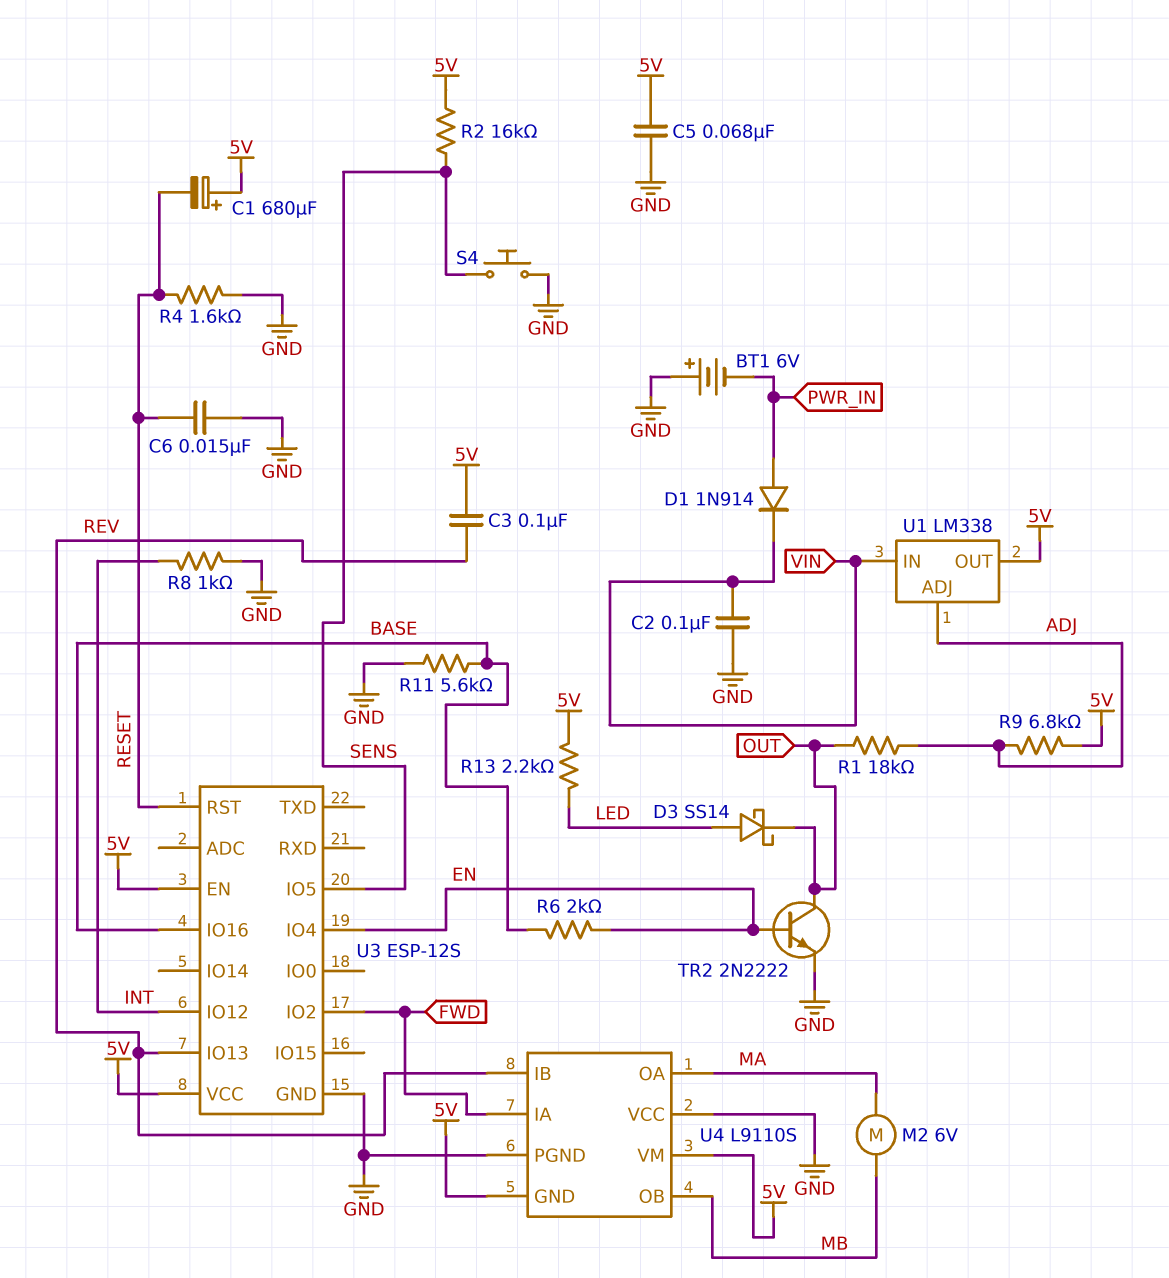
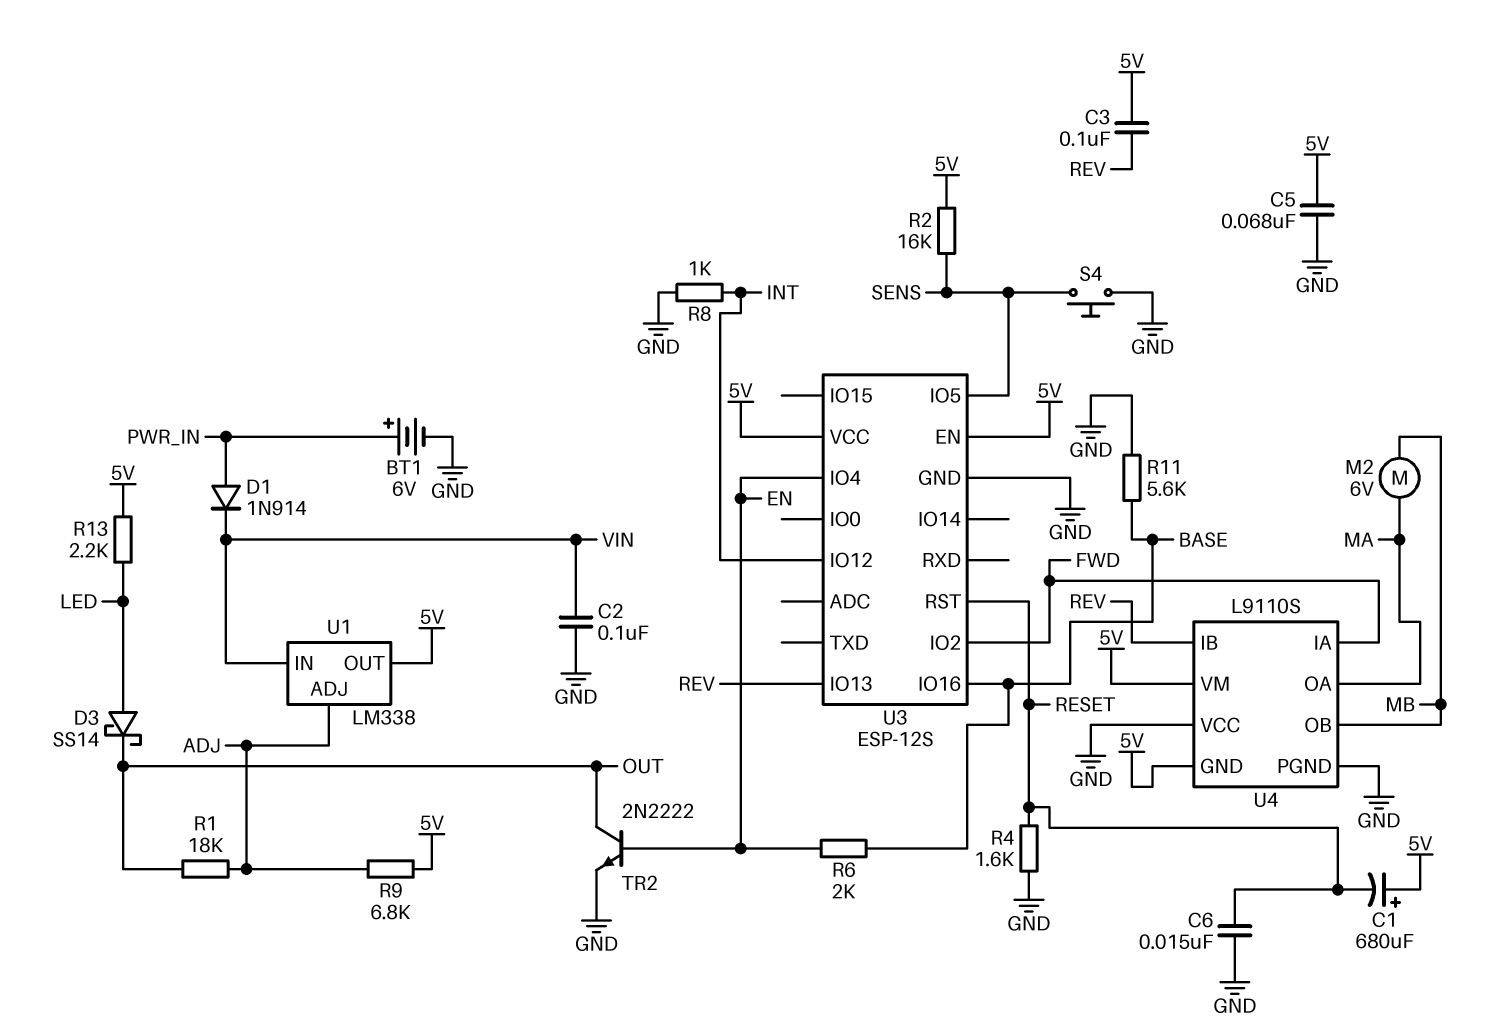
BT1: 6V (plus GND, minus PWR_IN) -> 6V (plus PWR_IN, minus GND)

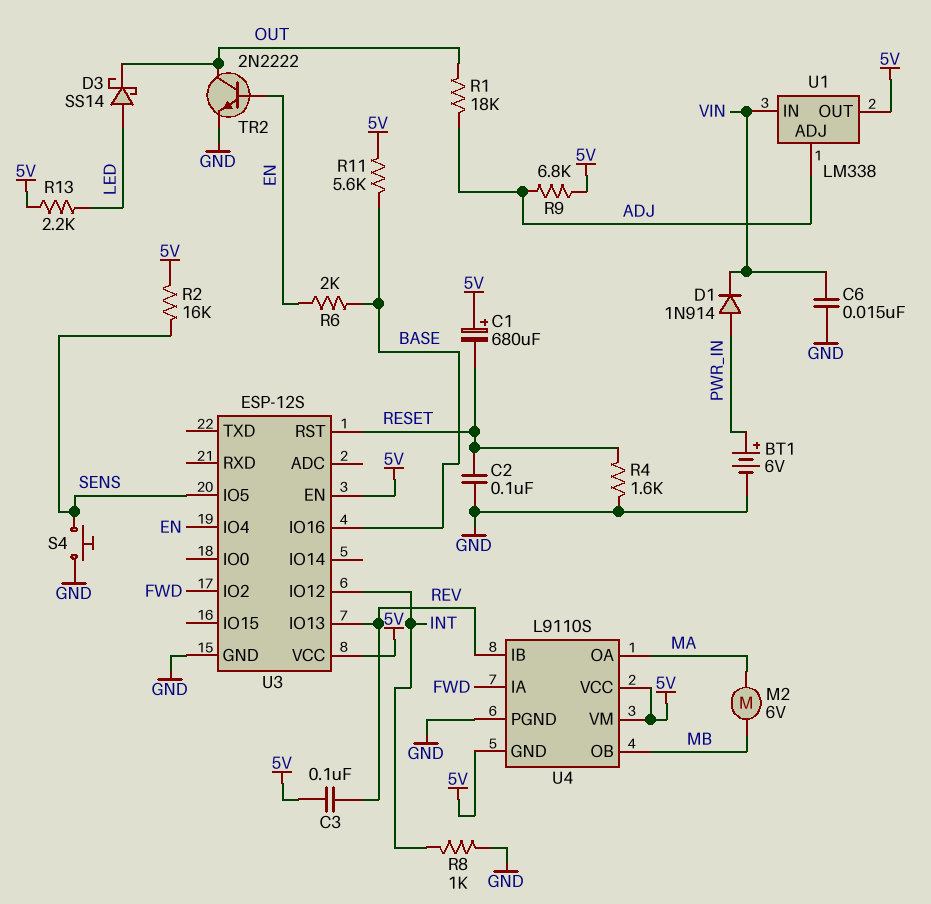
C2: 100nF (GND, VIN) -> 100nF (GND, RESET)
C5: 68nF (5V, GND) -> none
C6: 15nF (GND, RESET) -> 15nF (GND, VIN)
R11: 5.6k (BASE, GND) -> 5.6k (5V, BASE)
U4 pin VCC: GND -> 5V

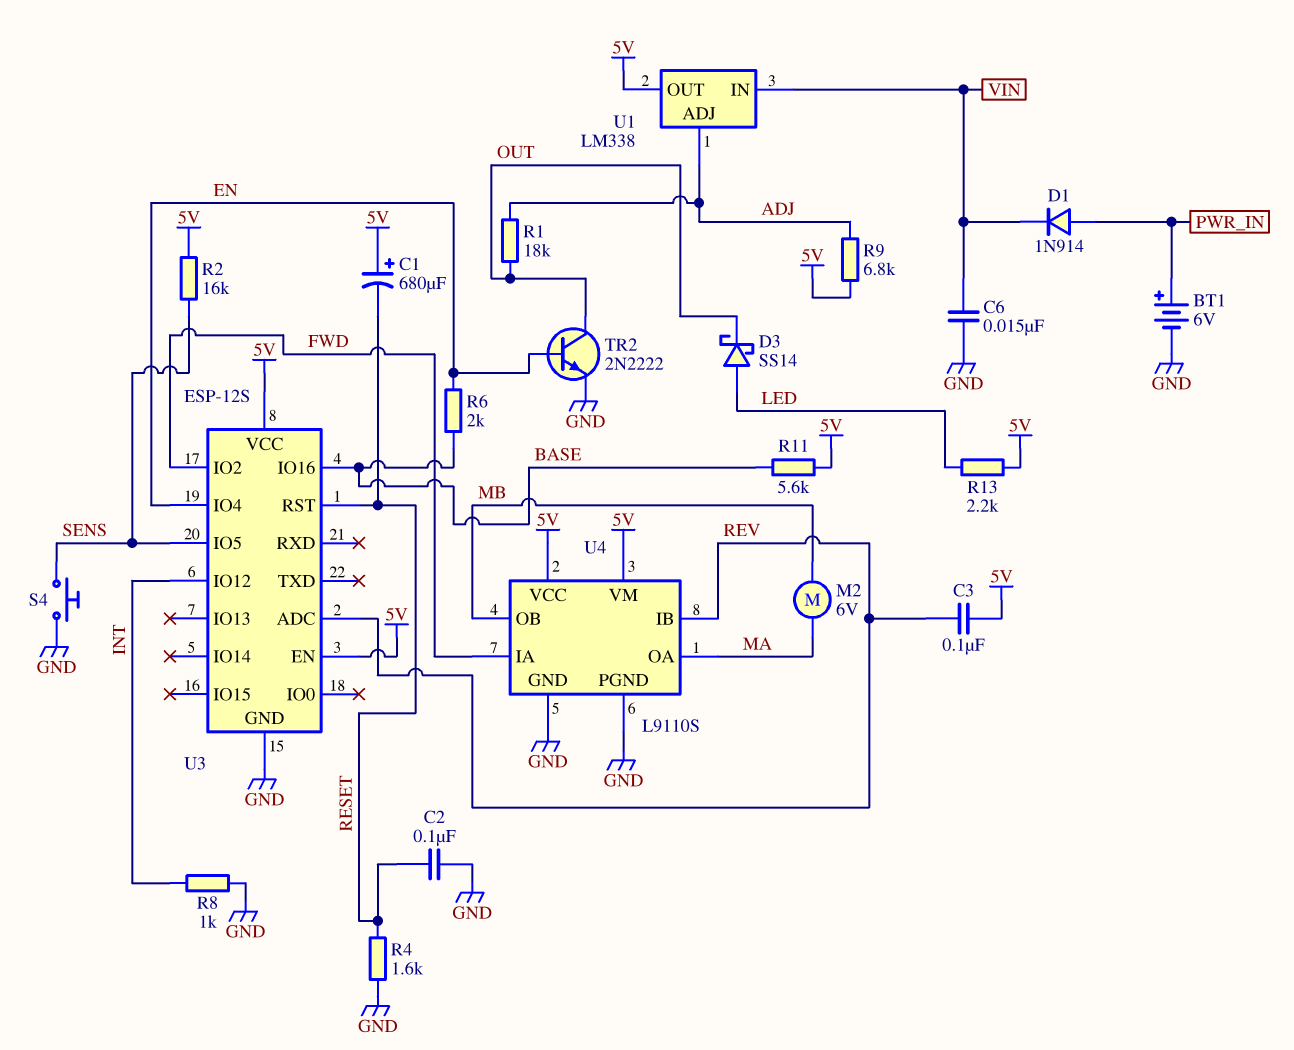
U3 pin ADC: none -> REV
U3 pin IO13: REV -> none
U4 pin GND: 5V -> GND

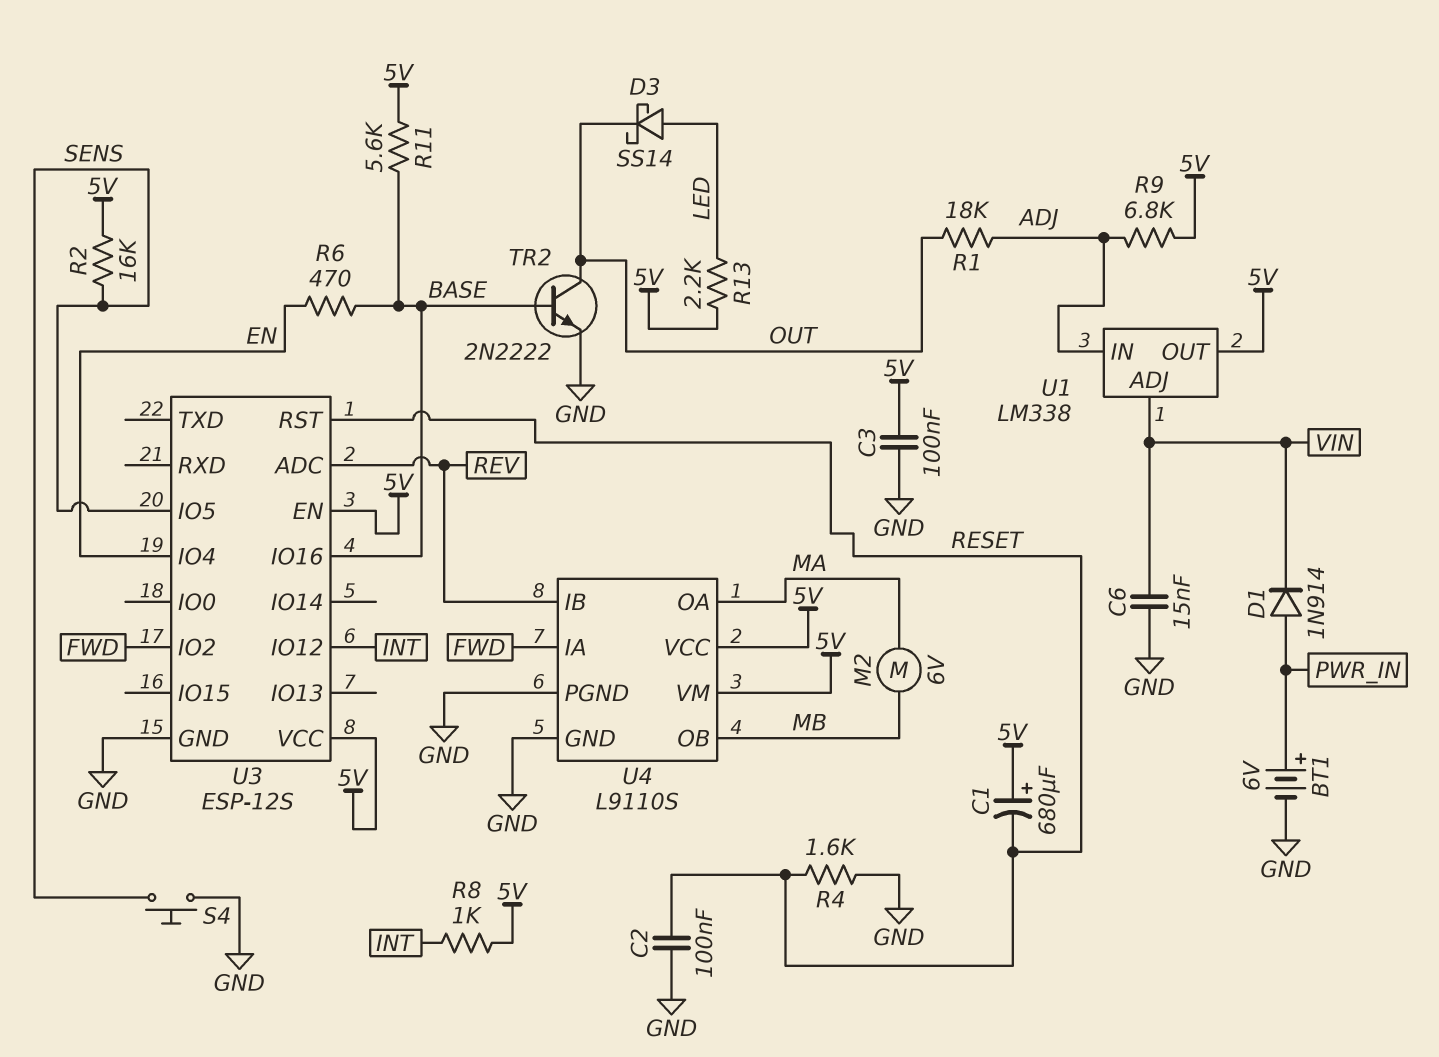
C3: 100nF (5V, REV) -> 100nF (5V, GND)
R6: 2k (BASE, EN) -> 470 (BASE, EN)
R8: 1k (GND, INT) -> 1k (5V, INT)
TR2: NPN 2N2222 (B EN, C OUT, E GND) -> NPN 2N2222 (B BASE, C OUT, E GND)
U1 pin ADJ: ADJ -> VIN
U1 pin IN: VIN -> ADJ

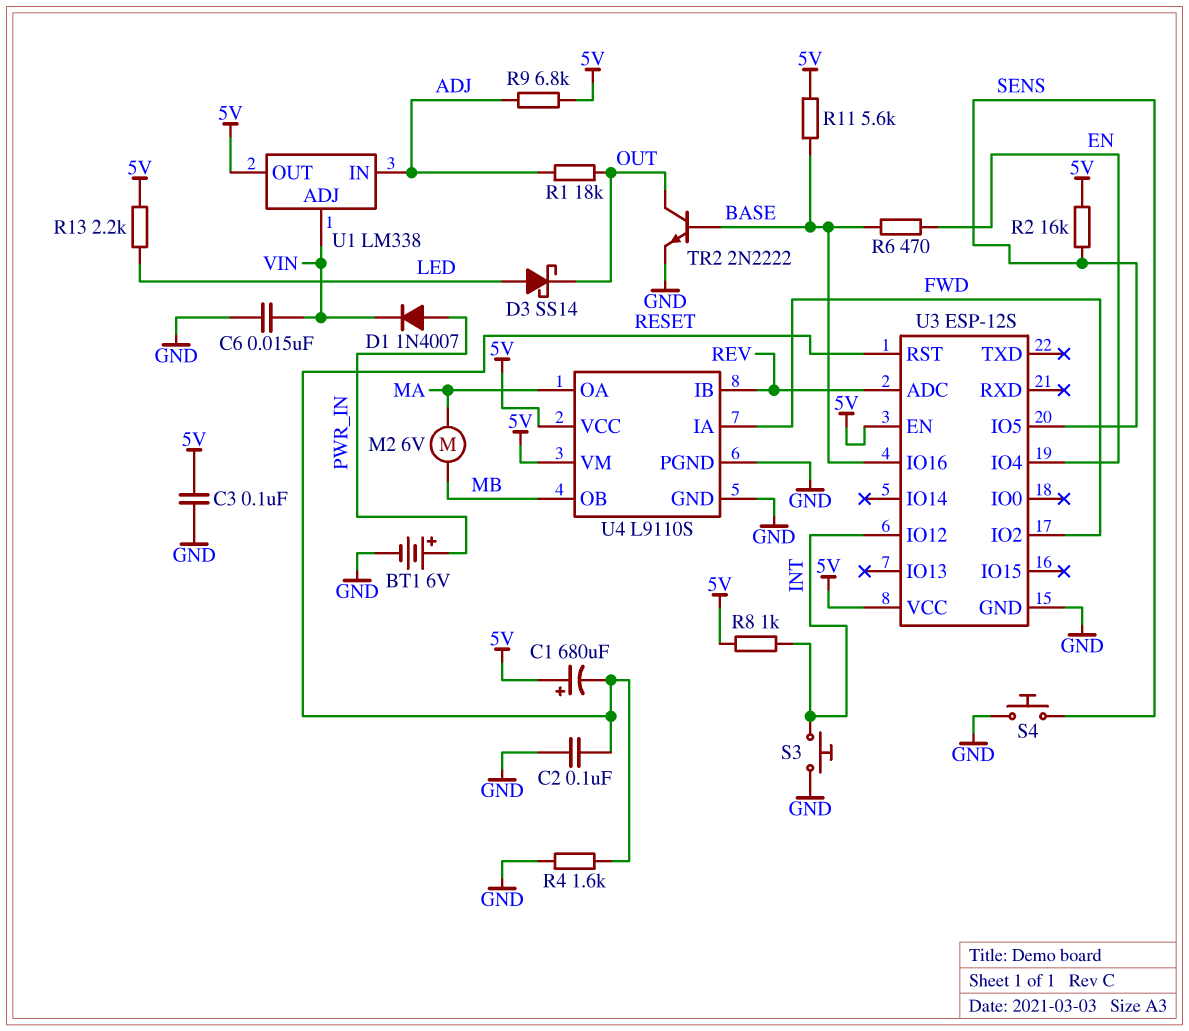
D1: diode 1N914 (A PWR_IN, K VIN) -> diode 1N4007 (A PWR_IN, K VIN)
S3: none -> button (GND, INT)

